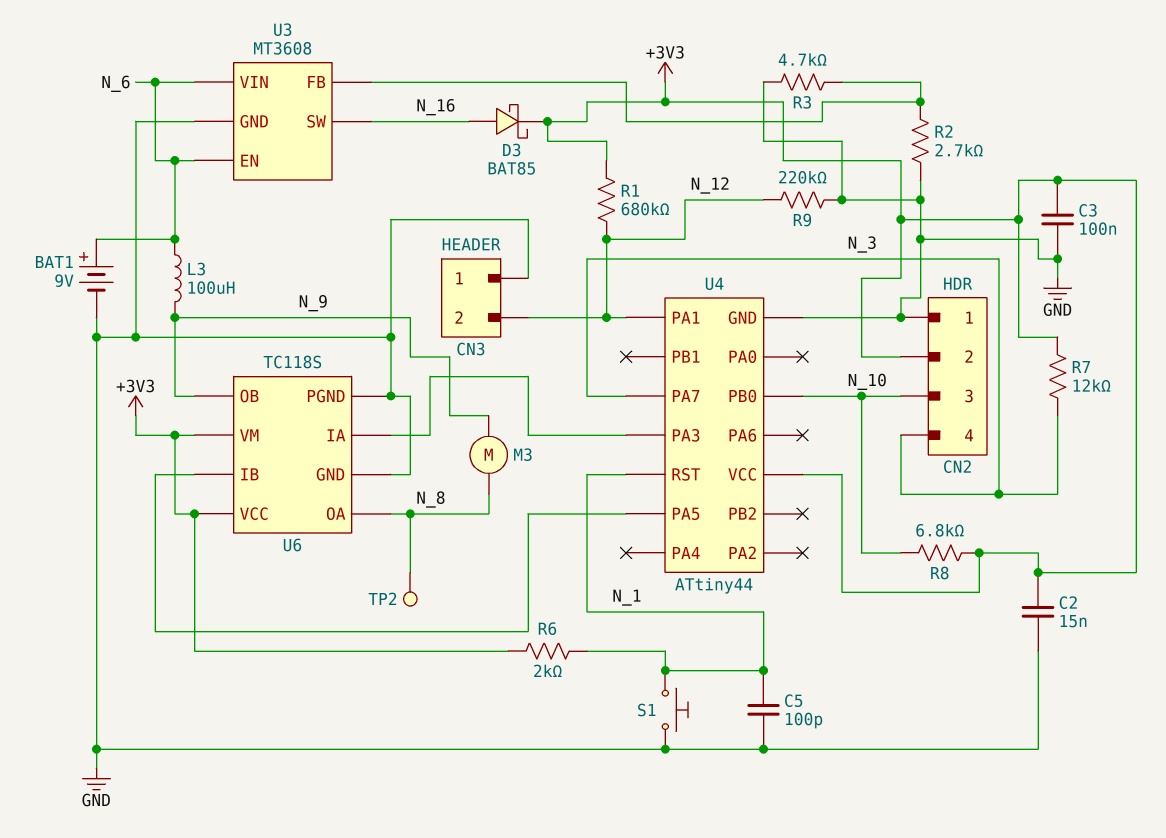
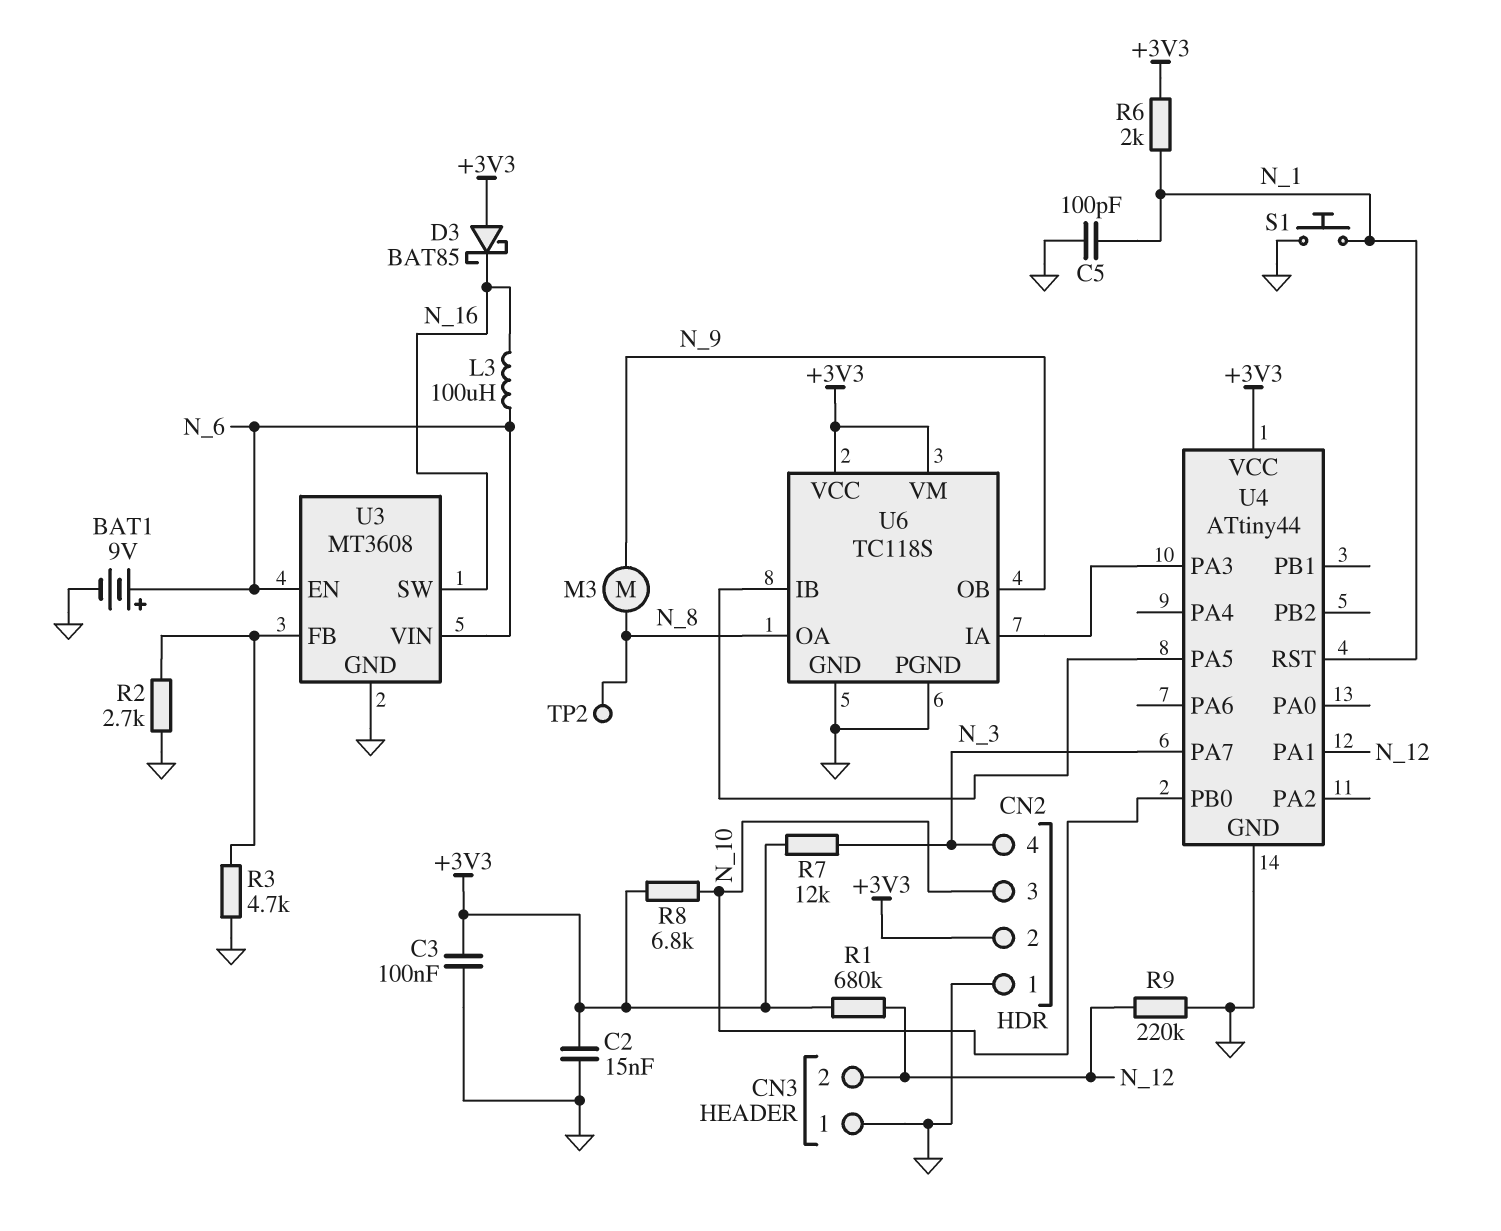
D3: schottky BAT85 (A N_16, K +3V3) -> schottky BAT85 (A +3V3, K N_16)
L3: 100uH (N_6, N_9) -> 100uH (N_6, N_16)

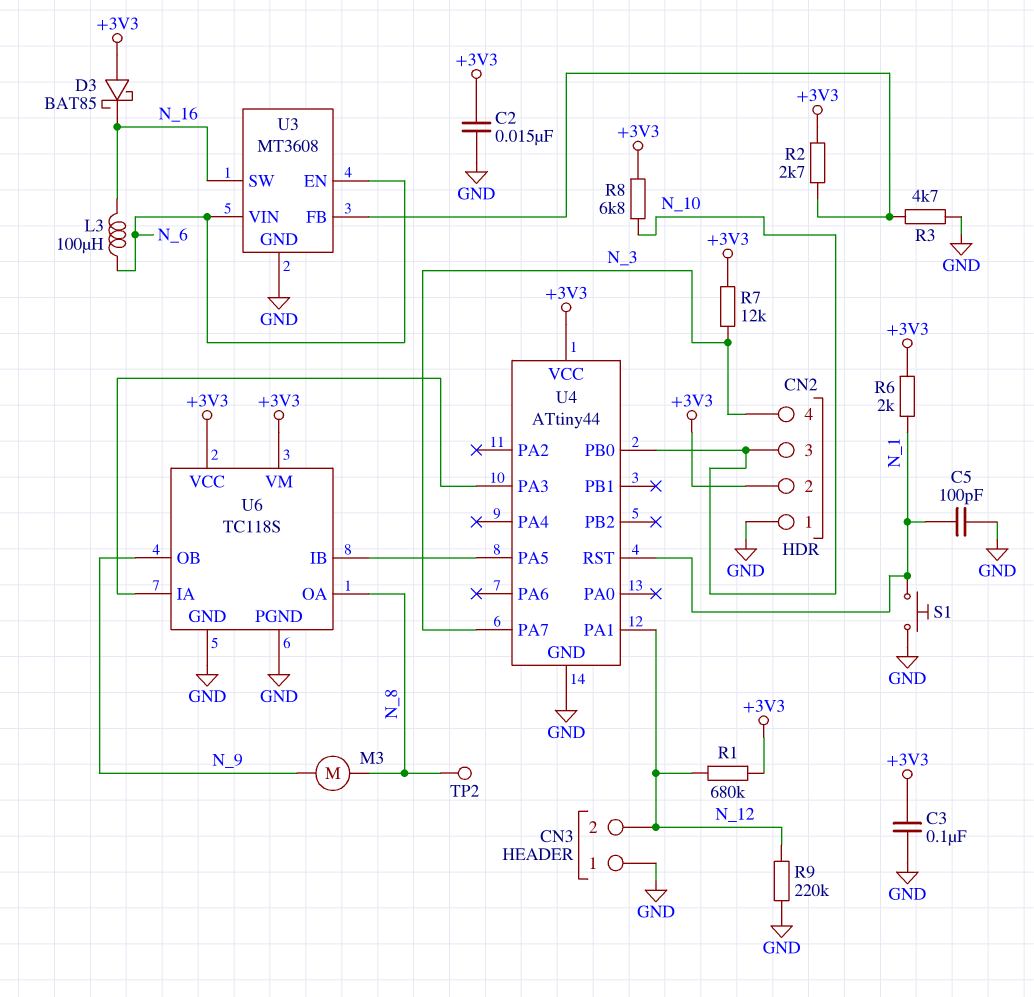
BAT1: 9V (plus N_6, minus GND) -> none
R2: 2.7k (GND, U3/FB) -> 2.7k (+3V3, U3/FB)

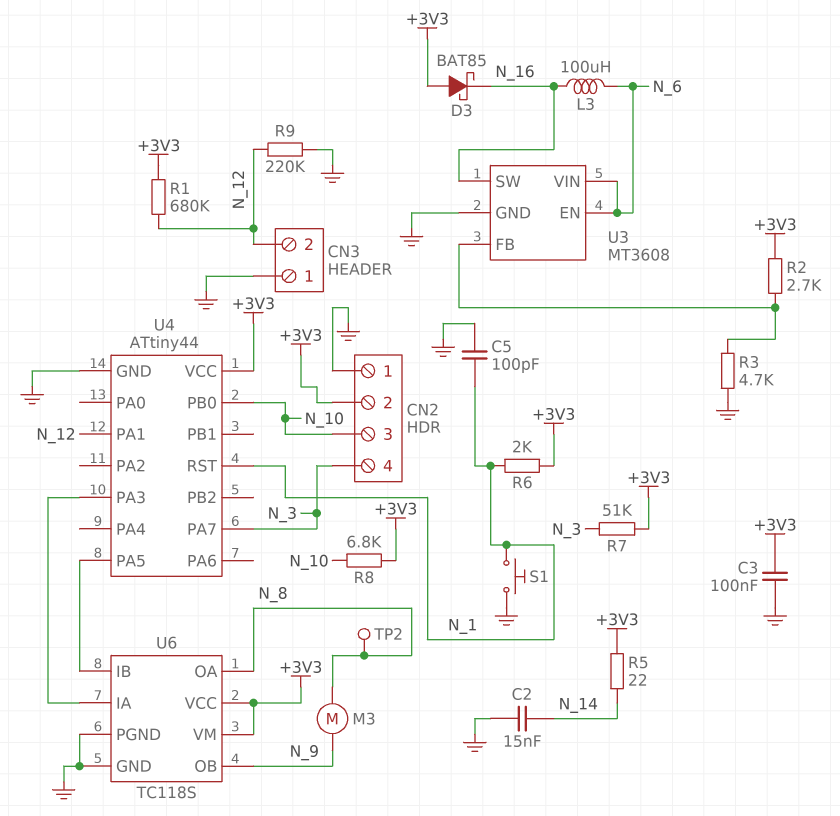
C2: 15nF (+3V3, GND) -> 15nF (GND, N_14)
R5: none -> 22 (+3V3, N_14)
R7: 12k (+3V3, N_3) -> 51k (+3V3, N_3)

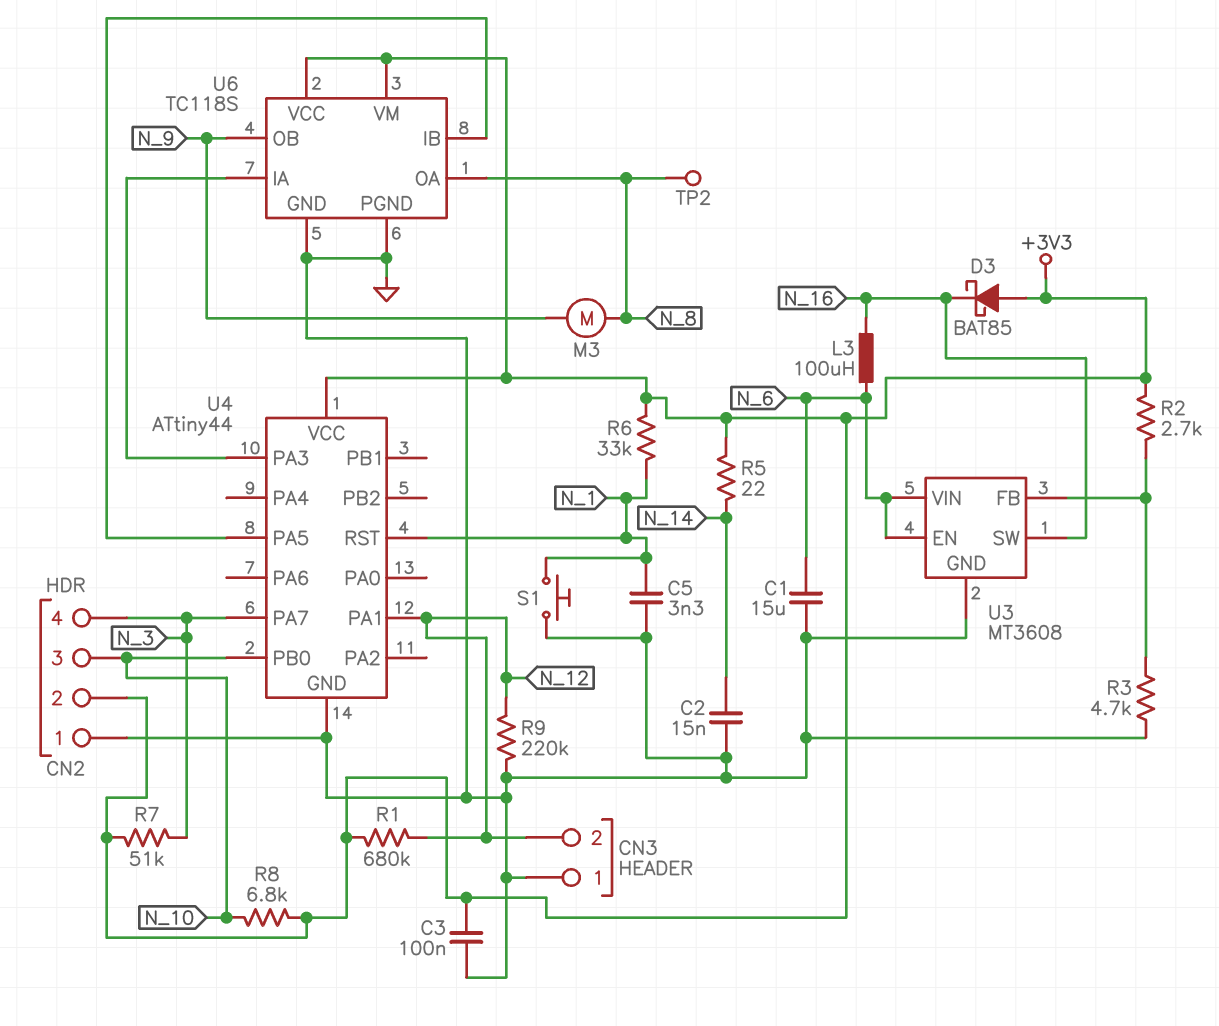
C1: none -> 15uF (GND, N_6)
C5: 100pF (GND, N_1) -> 3.3nF (GND, N_1)
R6: 2k (+3V3, N_1) -> 33k (+3V3, N_1)

